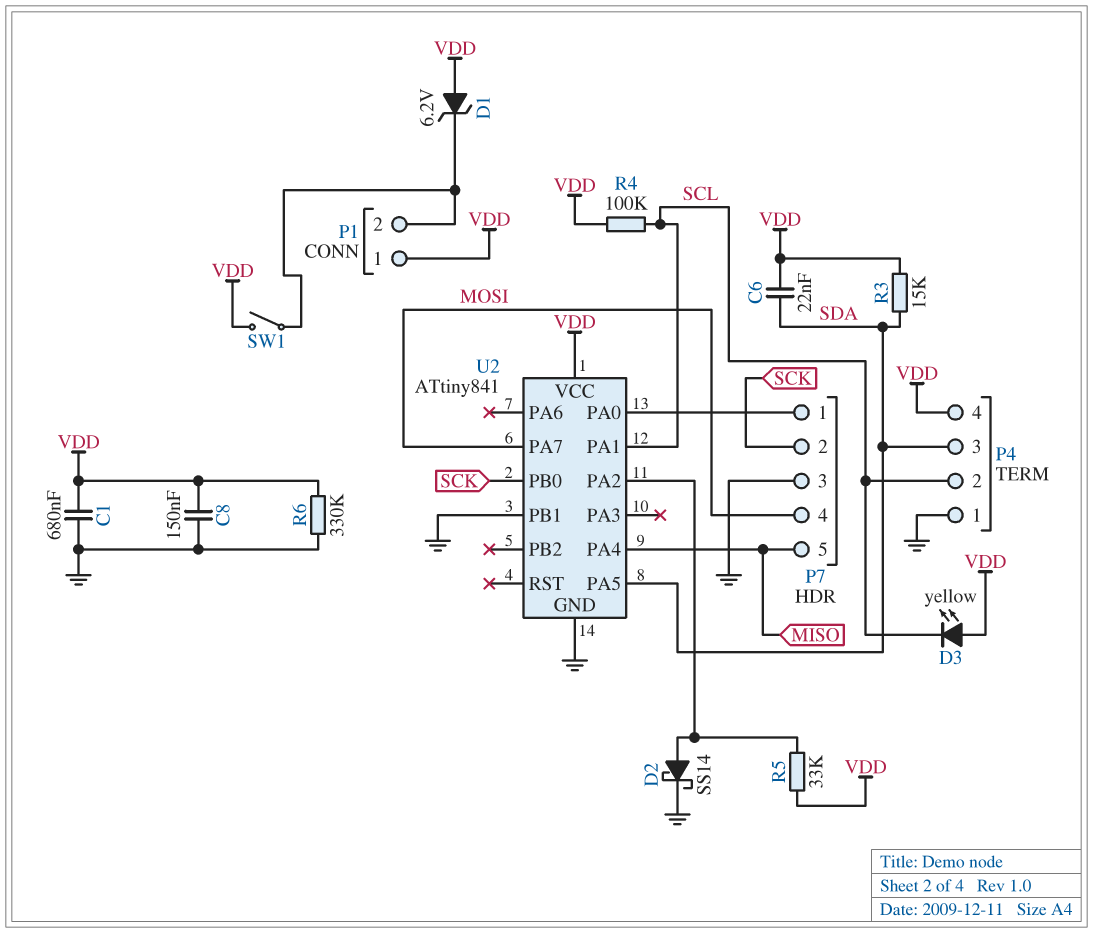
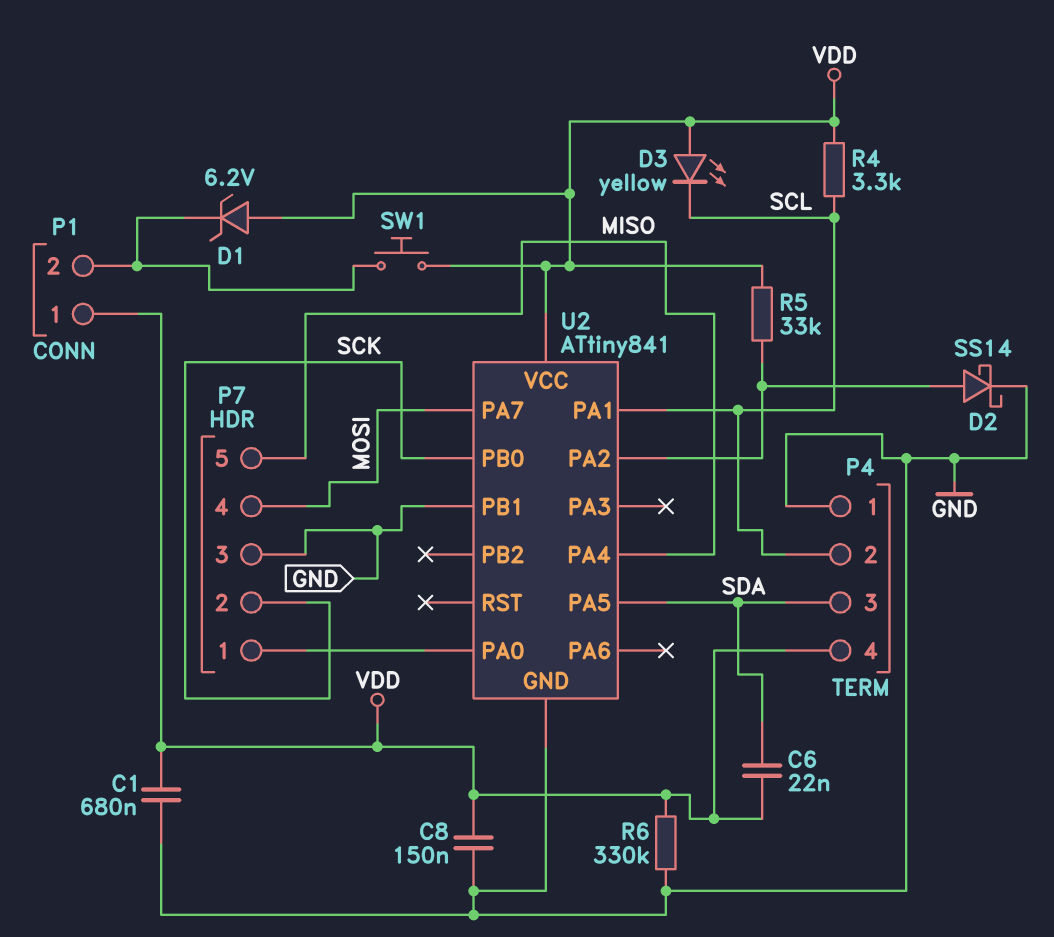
R3: 15k (SDA, VDD) -> none
R4: 100k (SCL, VDD) -> 3.3k (SCL, VDD)
SW1: switch (P1/2, VDD) -> button (P1/2, VDD)

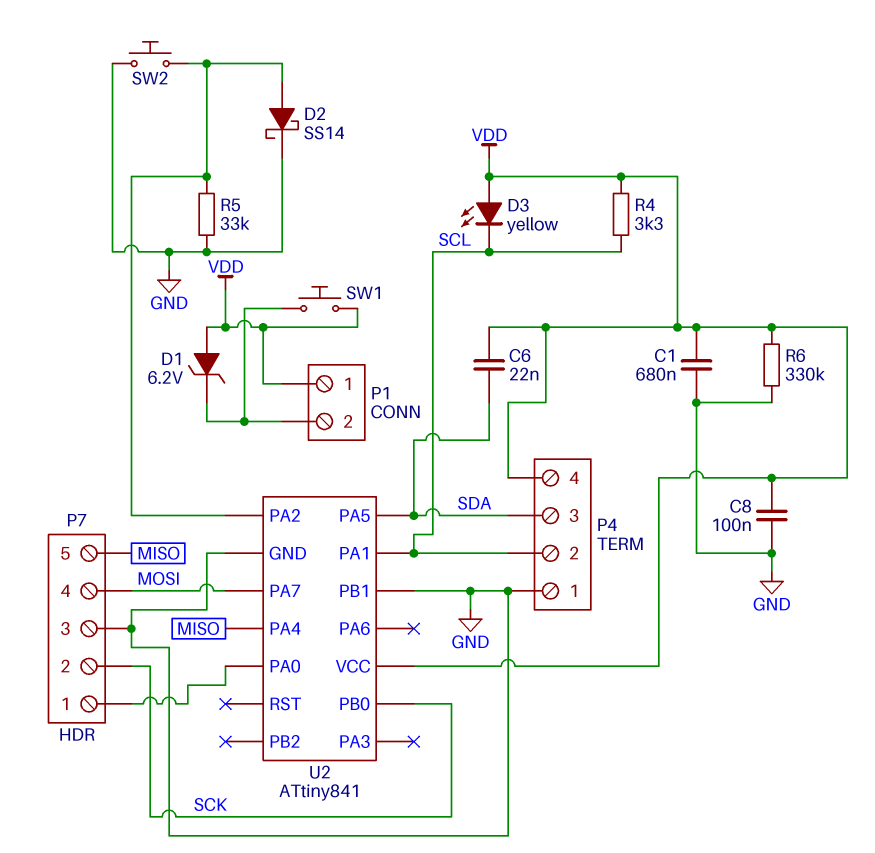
C8: 150nF (GND, VDD) -> 100nF (GND, VDD)
R5: 33k (U2/PA2, VDD) -> 33k (GND, U2/PA2)
SW2: none -> button (GND, U2/PA2)

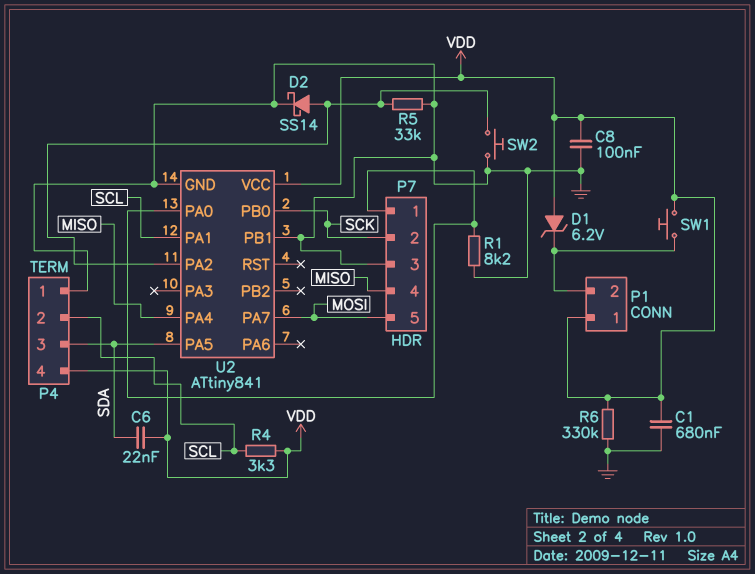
D3: LED yellow (A VDD, K SCL) -> none
P7 pin 4: MOSI -> MISO
P7 pin 5: MISO -> MOSI
R1: none -> 8.2k (GND, P7/1)

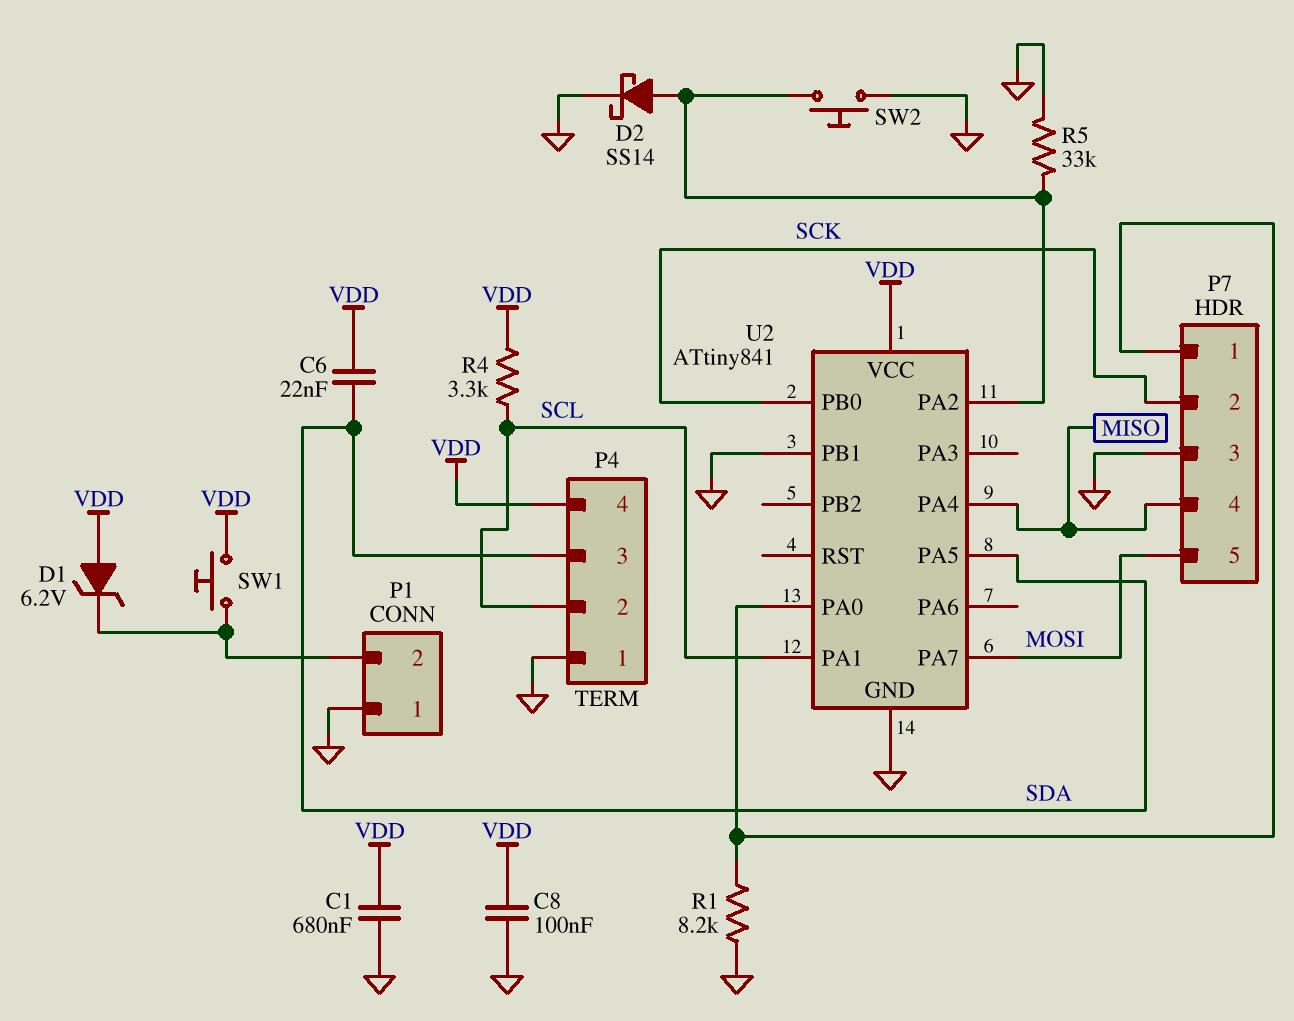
P1 pin 1: VDD -> GND
R6: 330k (GND, VDD) -> none

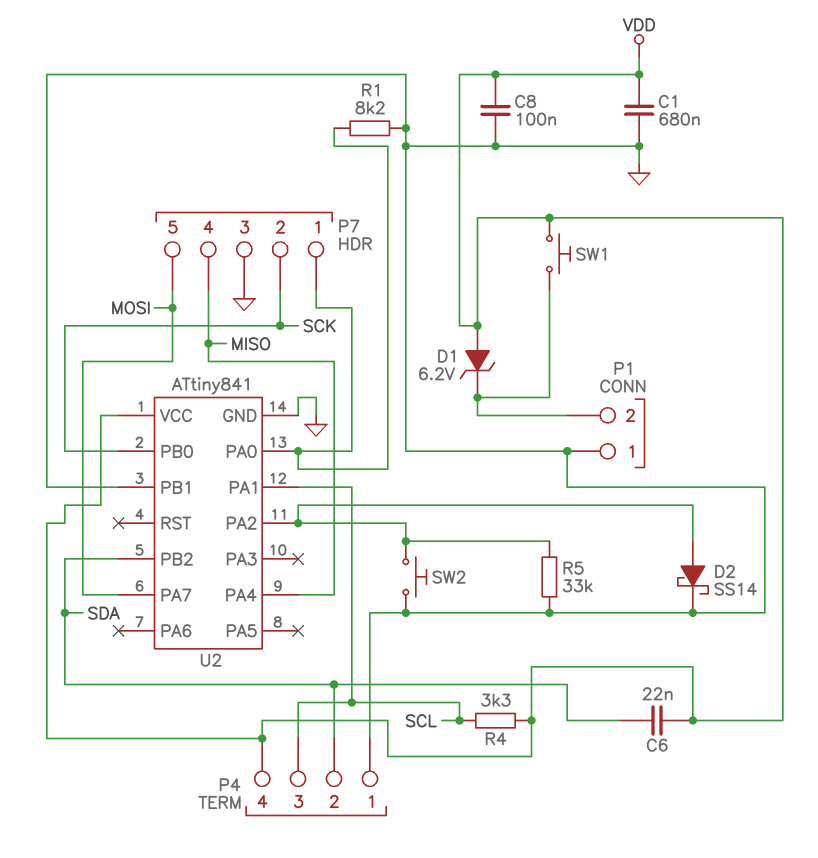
P4 pin 2: SCL -> SDA
P4 pin 3: SDA -> SCL
U2 pin PA5: SDA -> none
U2 pin PB2: none -> SDA

